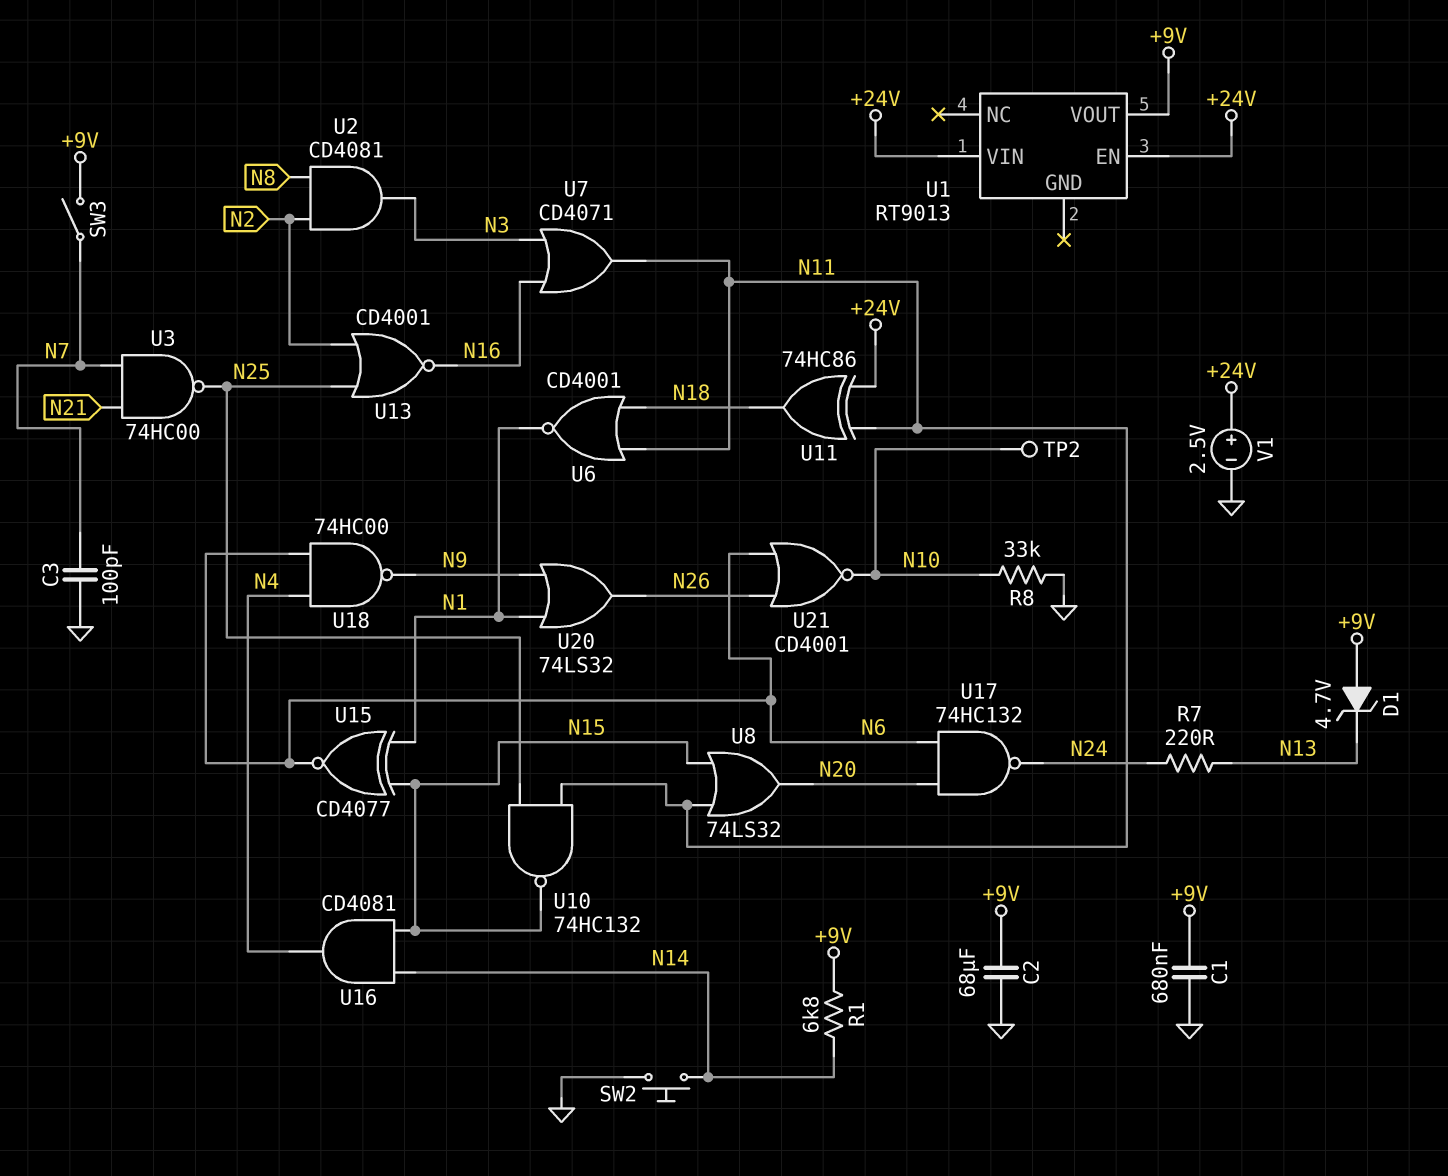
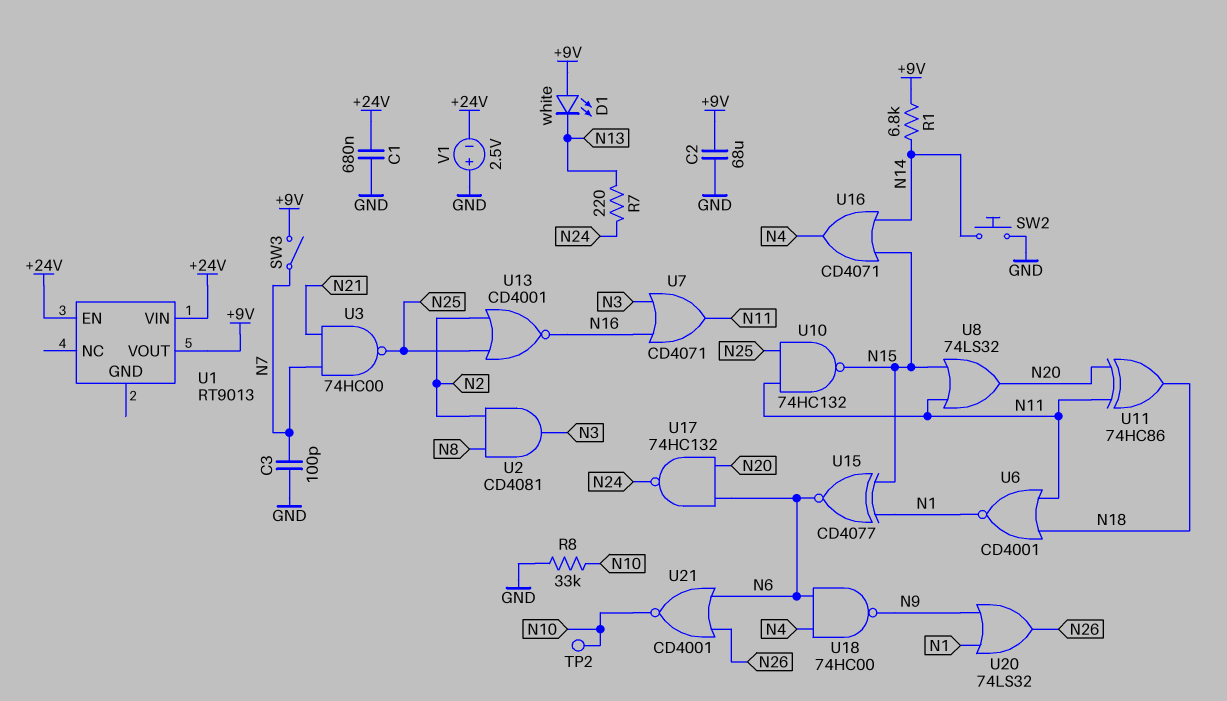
C1: 680nF (+9V, GND) -> 680nF (+24V, GND)
D1: zener 4.7V (A +9V, K N13) -> LED white (A +9V, K N13)
U11: XOR 74HC86 (in +24V, in N11, out N18) -> XOR 74HC86 (in N11, in N20, out N18)
U16: AND CD4081 (in N14, in N15, out N4) -> OR CD4071 (in N14, in N15, out N4)
V1: 2.5V (plus +24V, minus GND) -> 2.5V (plus GND, minus +24V)

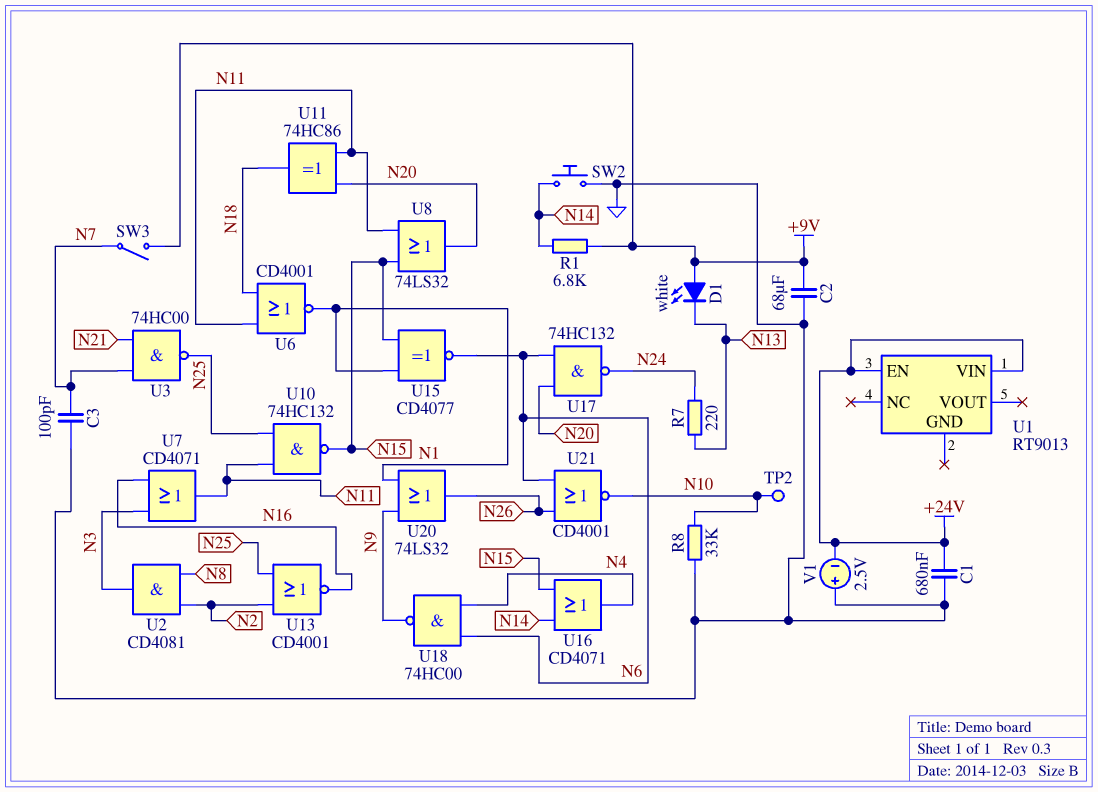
U1 pin VOUT: +9V -> none

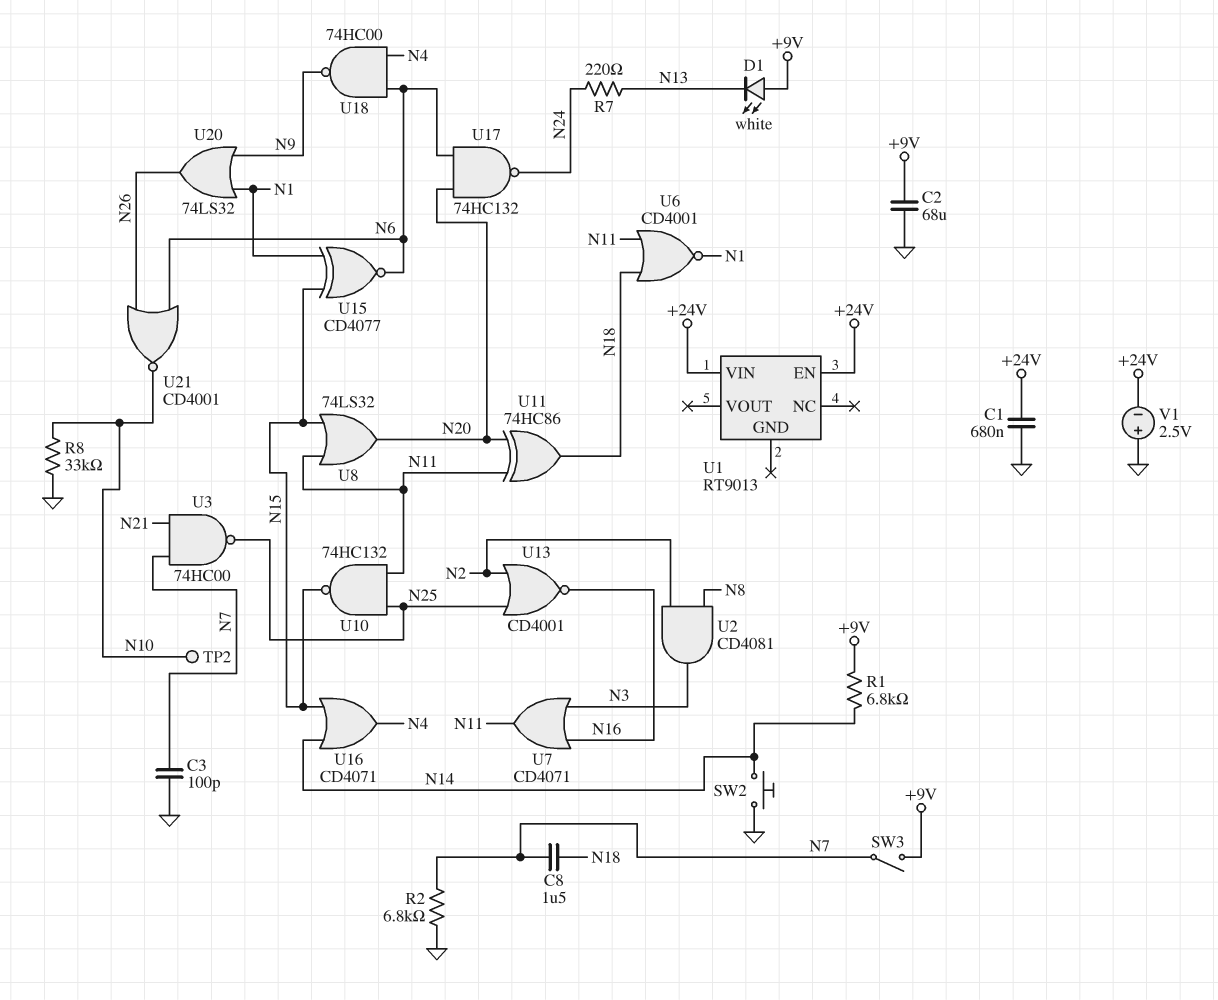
C8: none -> 1.5uF (N7, N18)
R2: none -> 6.8k (GND, N7)

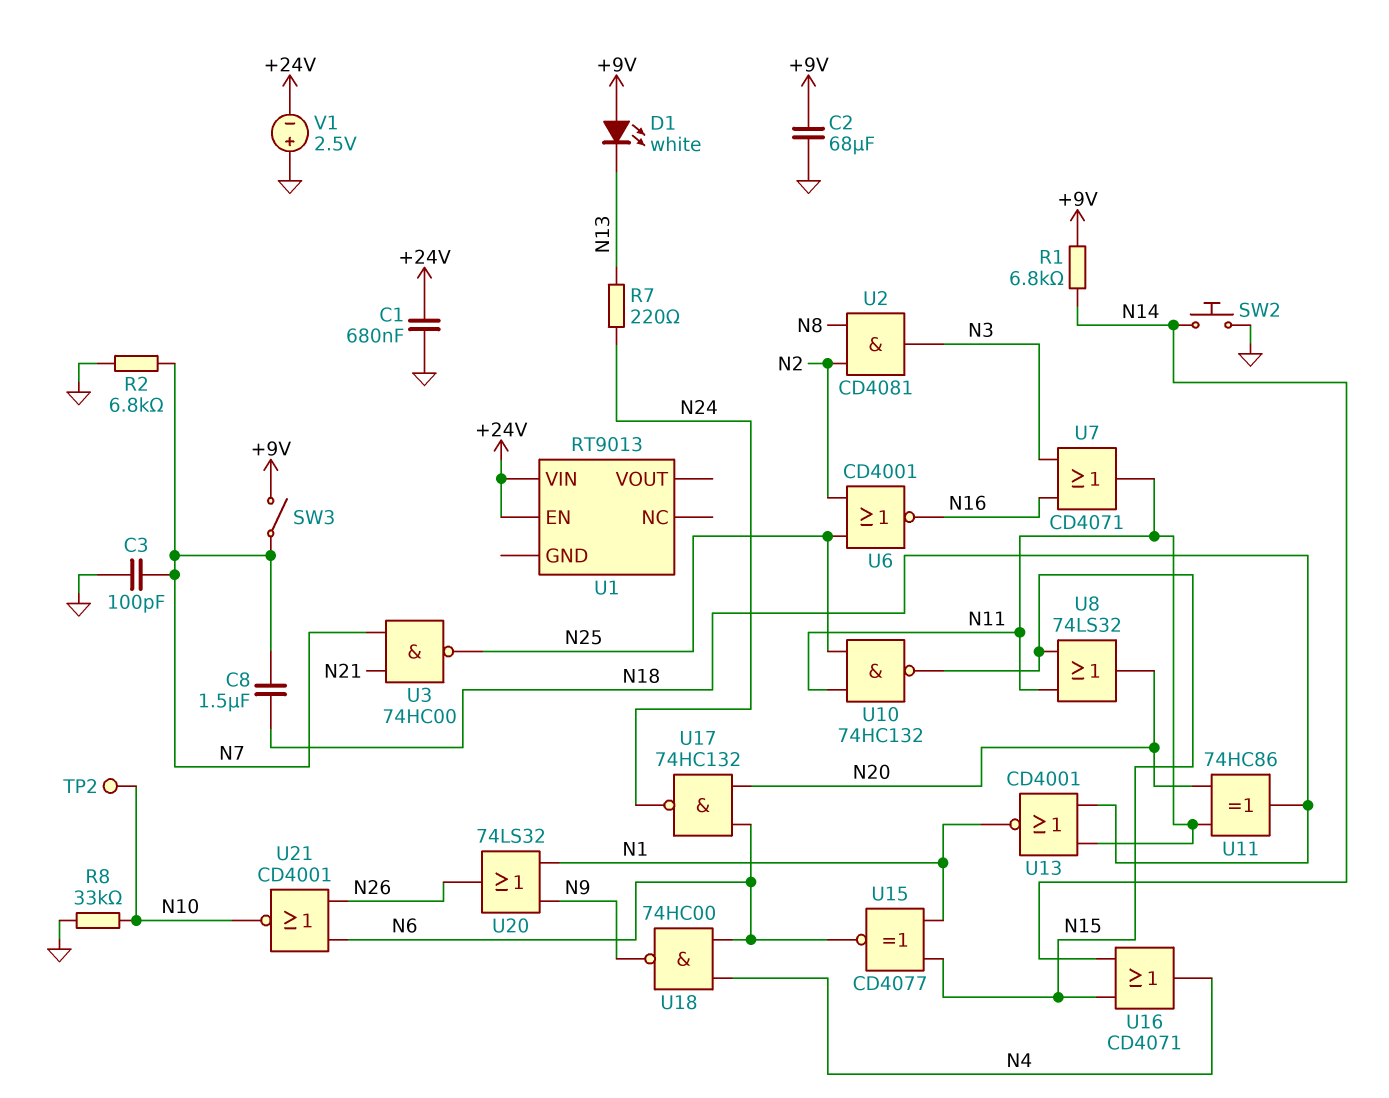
U6: NOR CD4001 (in N11, in N18, out N1) -> NOR CD4001 (in N2, in N25, out N16)
U13: NOR CD4001 (in N2, in N25, out N16) -> NOR CD4001 (in N11, in N18, out N1)

